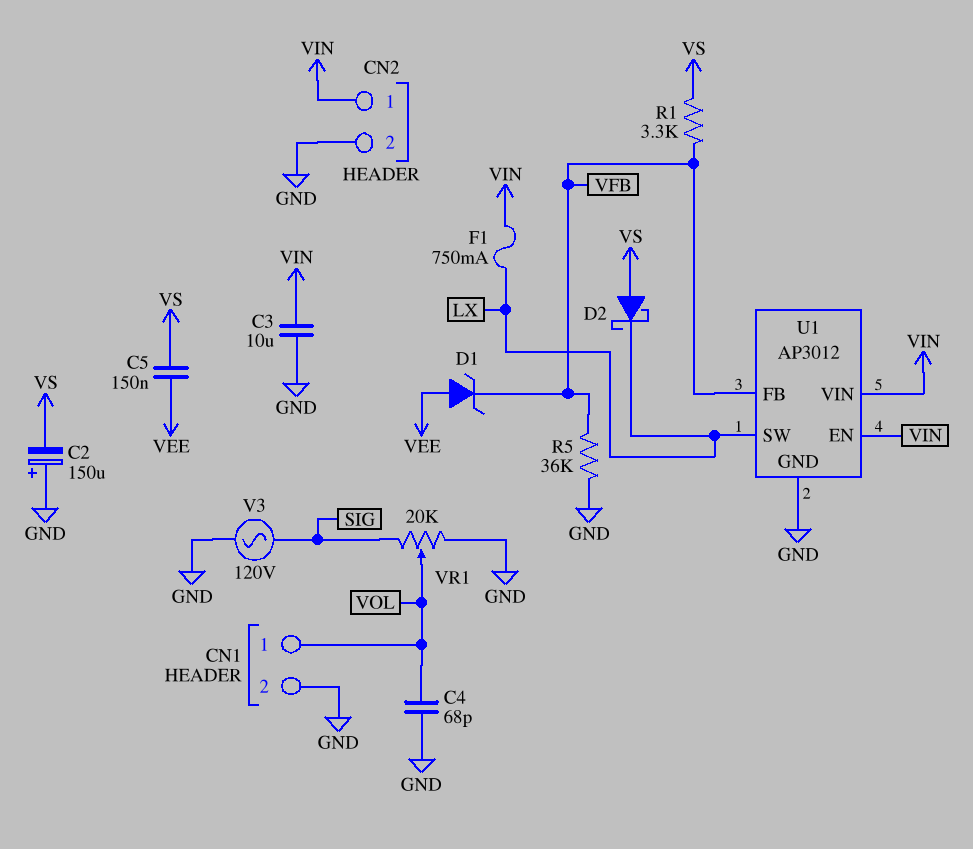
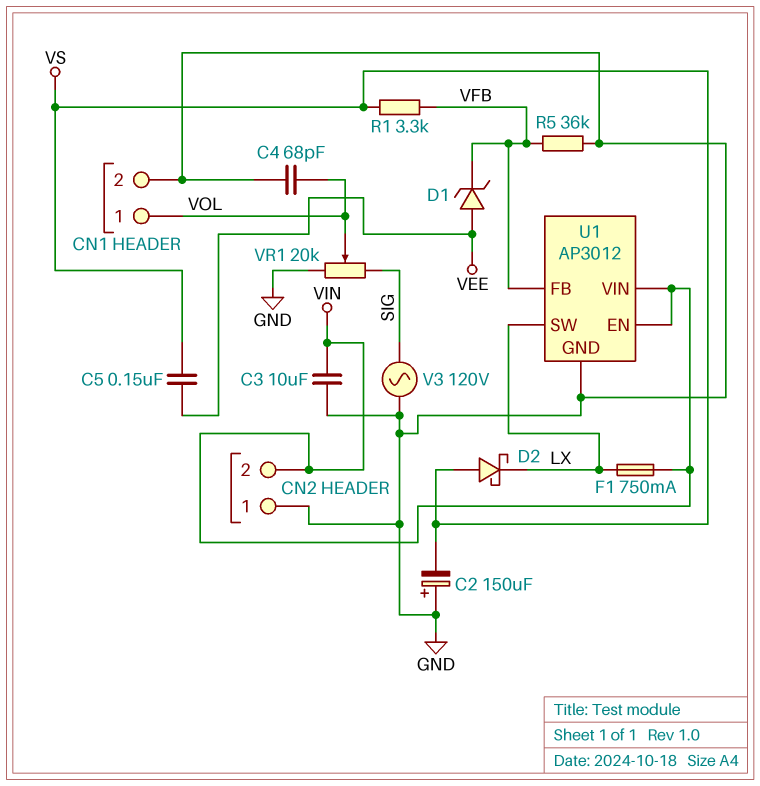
CN2 pin 1: VIN -> GND
CN2 pin 2: GND -> VIN

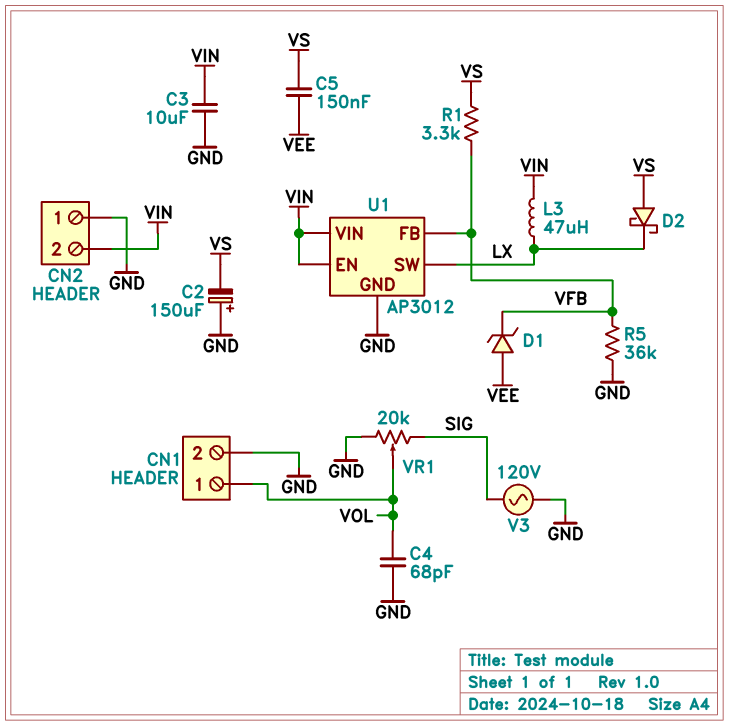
F1: 750mA (LX, VIN) -> none
L3: none -> 47uH (LX, VIN)

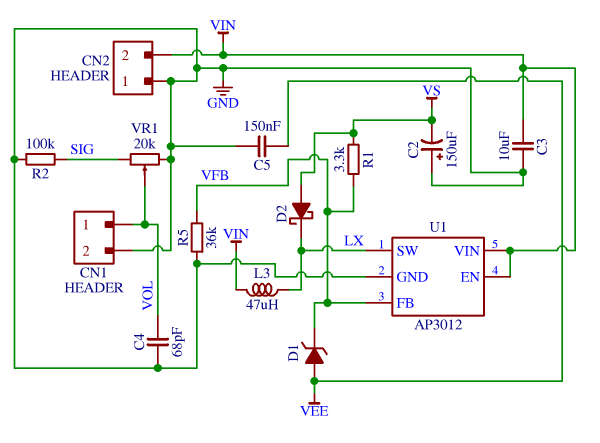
C5: 150nF (VEE, VS) -> 150nF (GND, VEE)
R2: none -> 100k (GND, SIG)
V3: AC 120V (GND, SIG) -> none

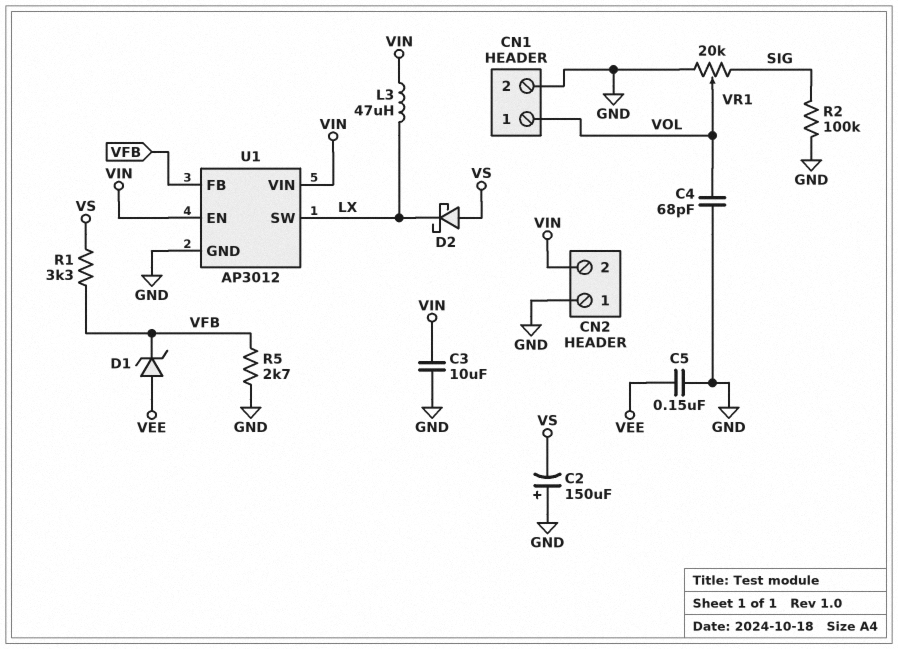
R5: 36k (GND, VFB) -> 2.7k (GND, VFB)

